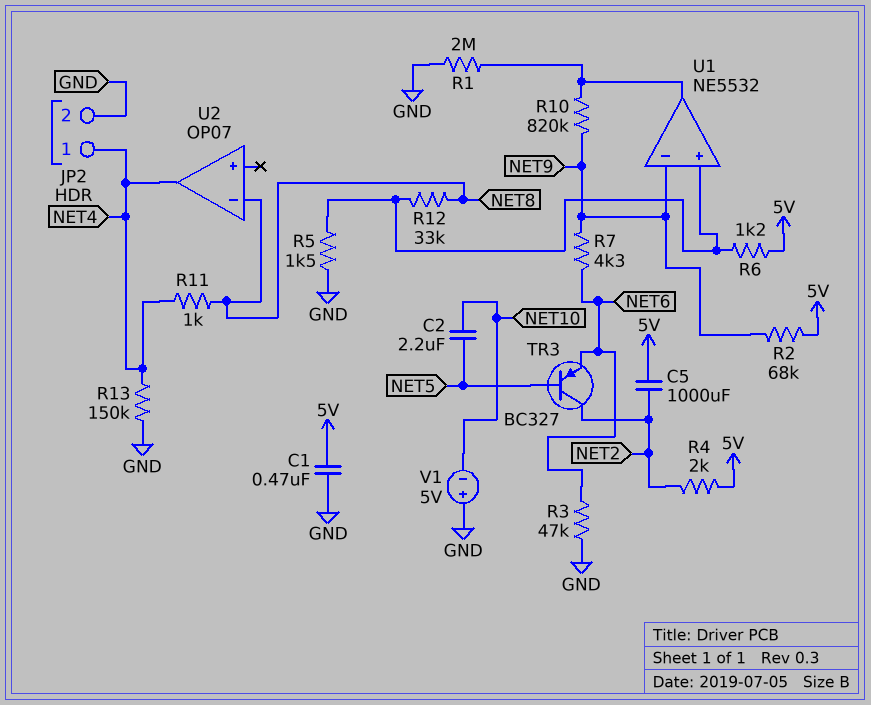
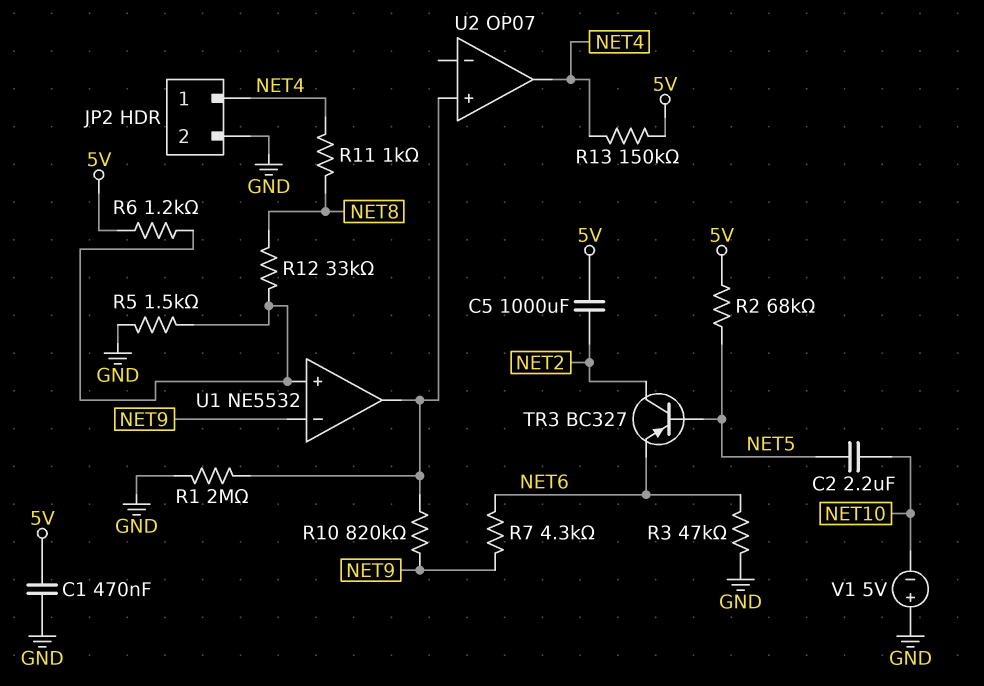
R2: 68k (5V, NET9) -> 68k (5V, NET5)
R4: 2k (5V, NET2) -> none
R13: 150k (GND, NET4) -> 150k (5V, NET4)
U2 pin in+: none -> U1/out
U2 pin in-: NET8 -> none

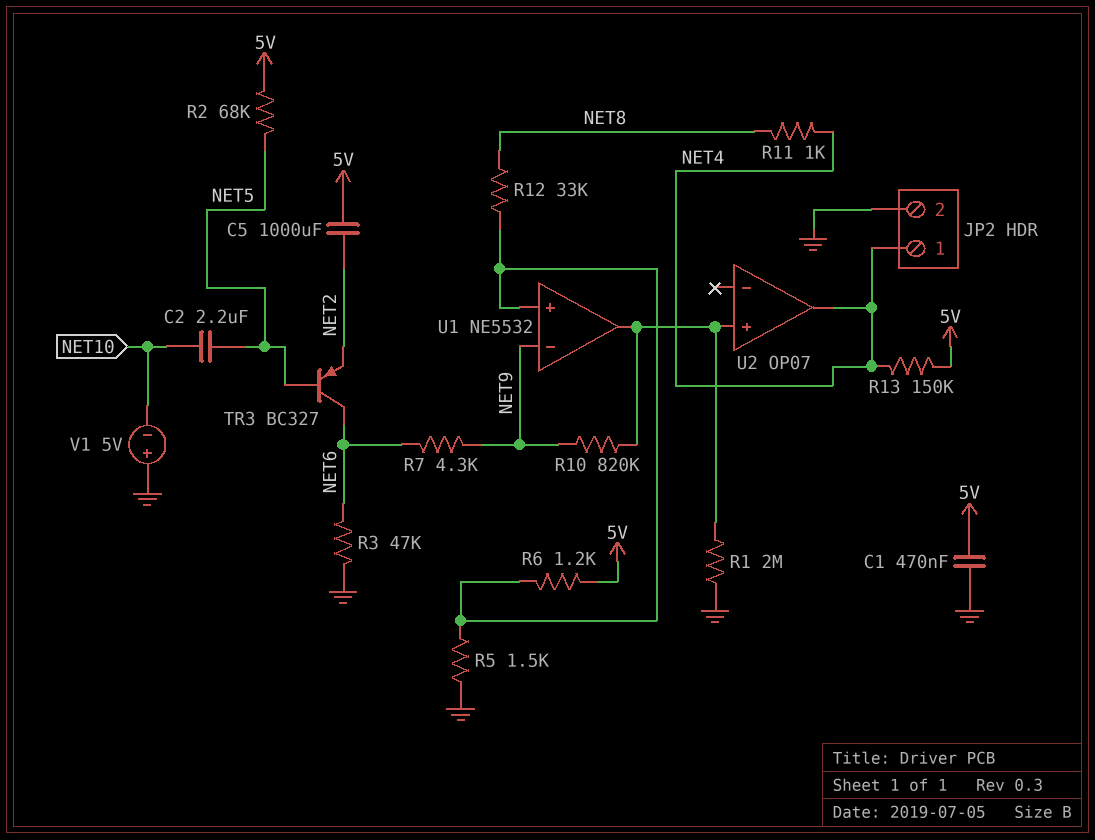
TR3: PNP BC327 (B NET5, C NET2, E NET6) -> PNP BC327 (B NET5, C NET6, E NET2)

